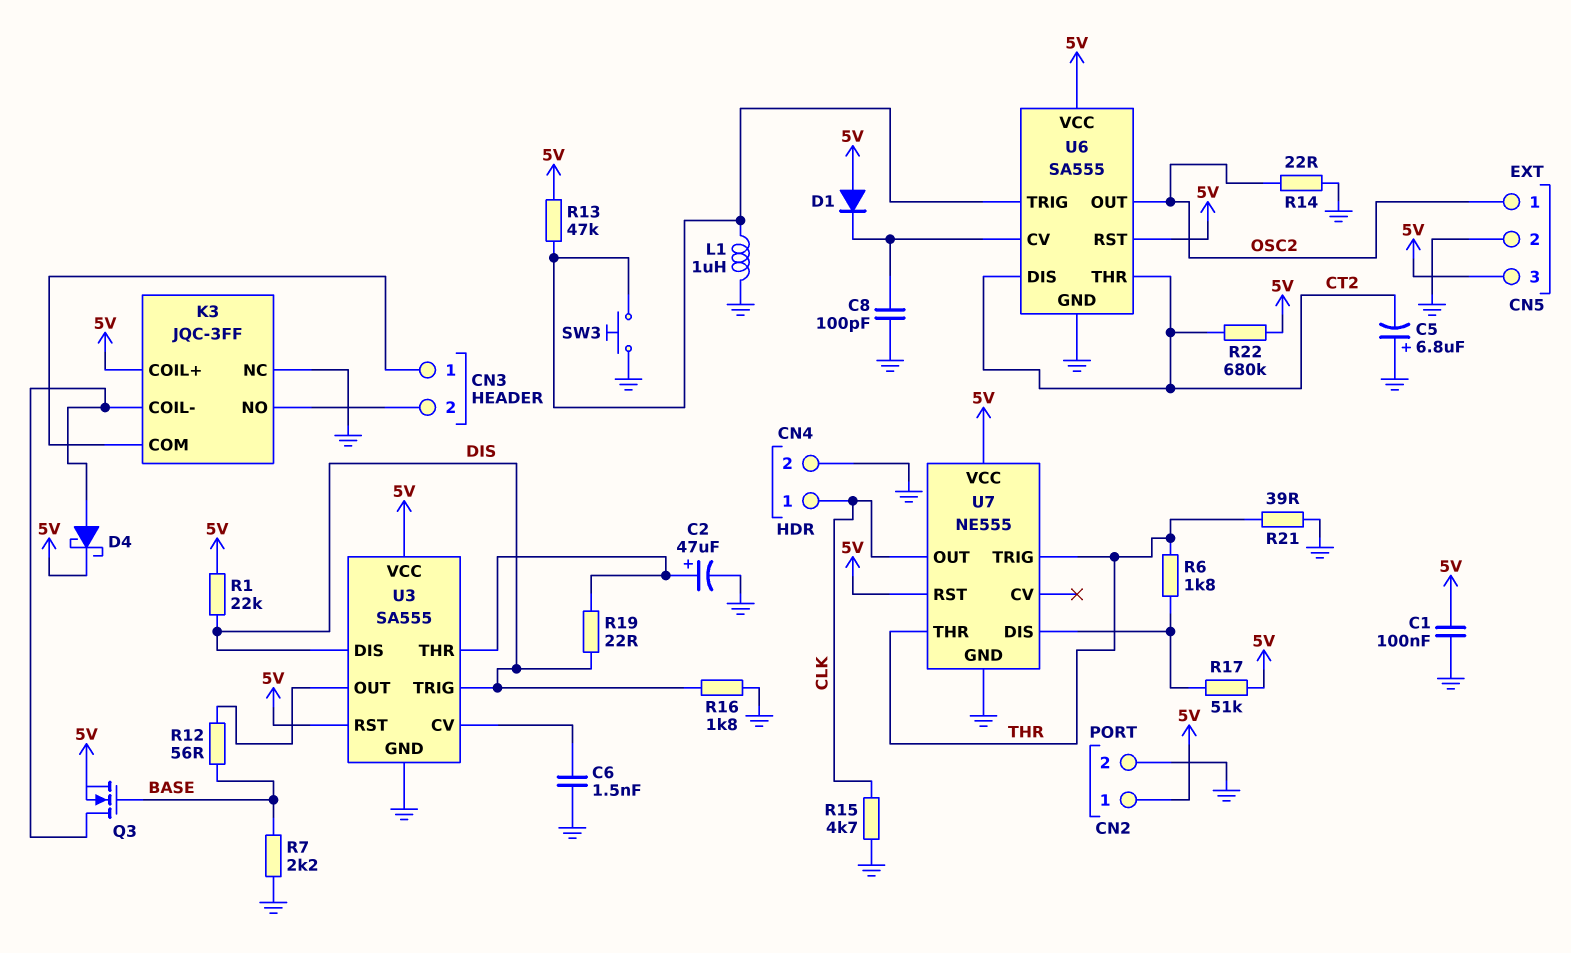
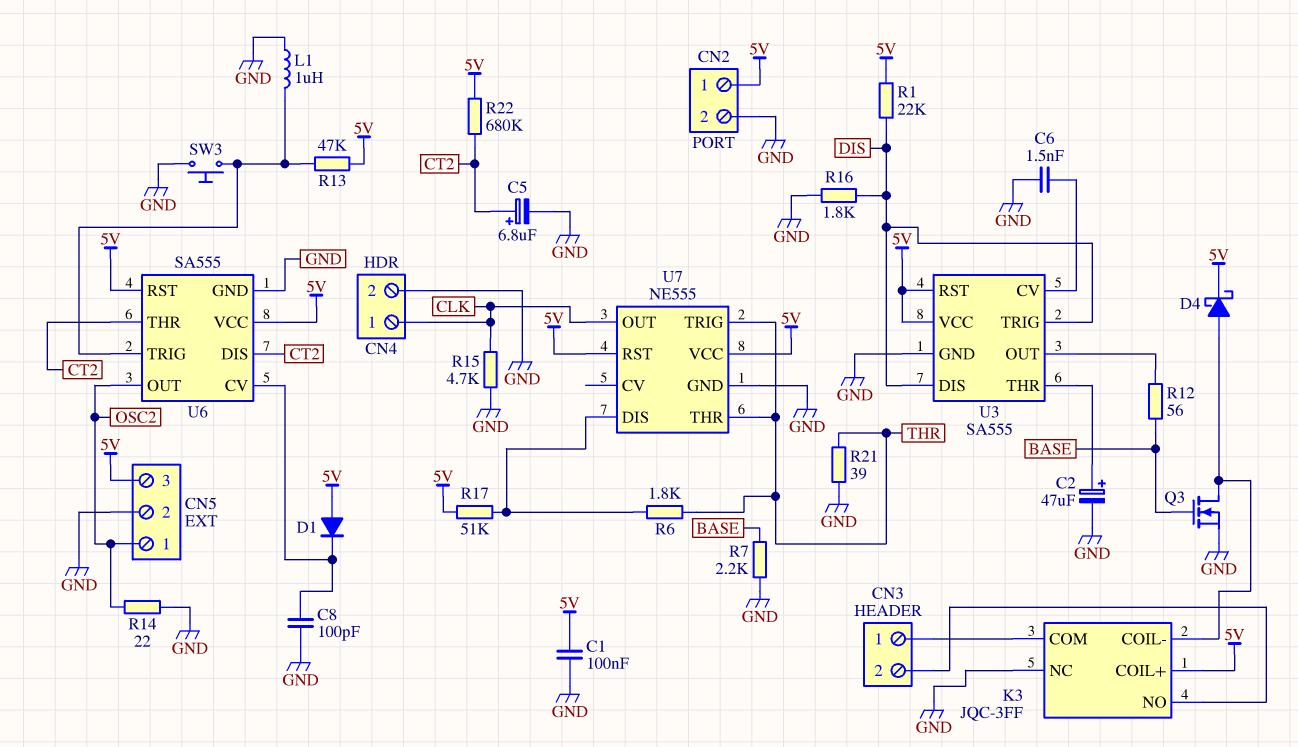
C5: 6.8uF (plus GND, minus CT2) -> 6.8uF (plus CT2, minus GND)
Q3: NMOS (G BASE, D K3/COIL-, S 5V) -> NMOS (G BASE, D K3/COIL-, S GND)
R19: 22 (DIS, U3/THR) -> none

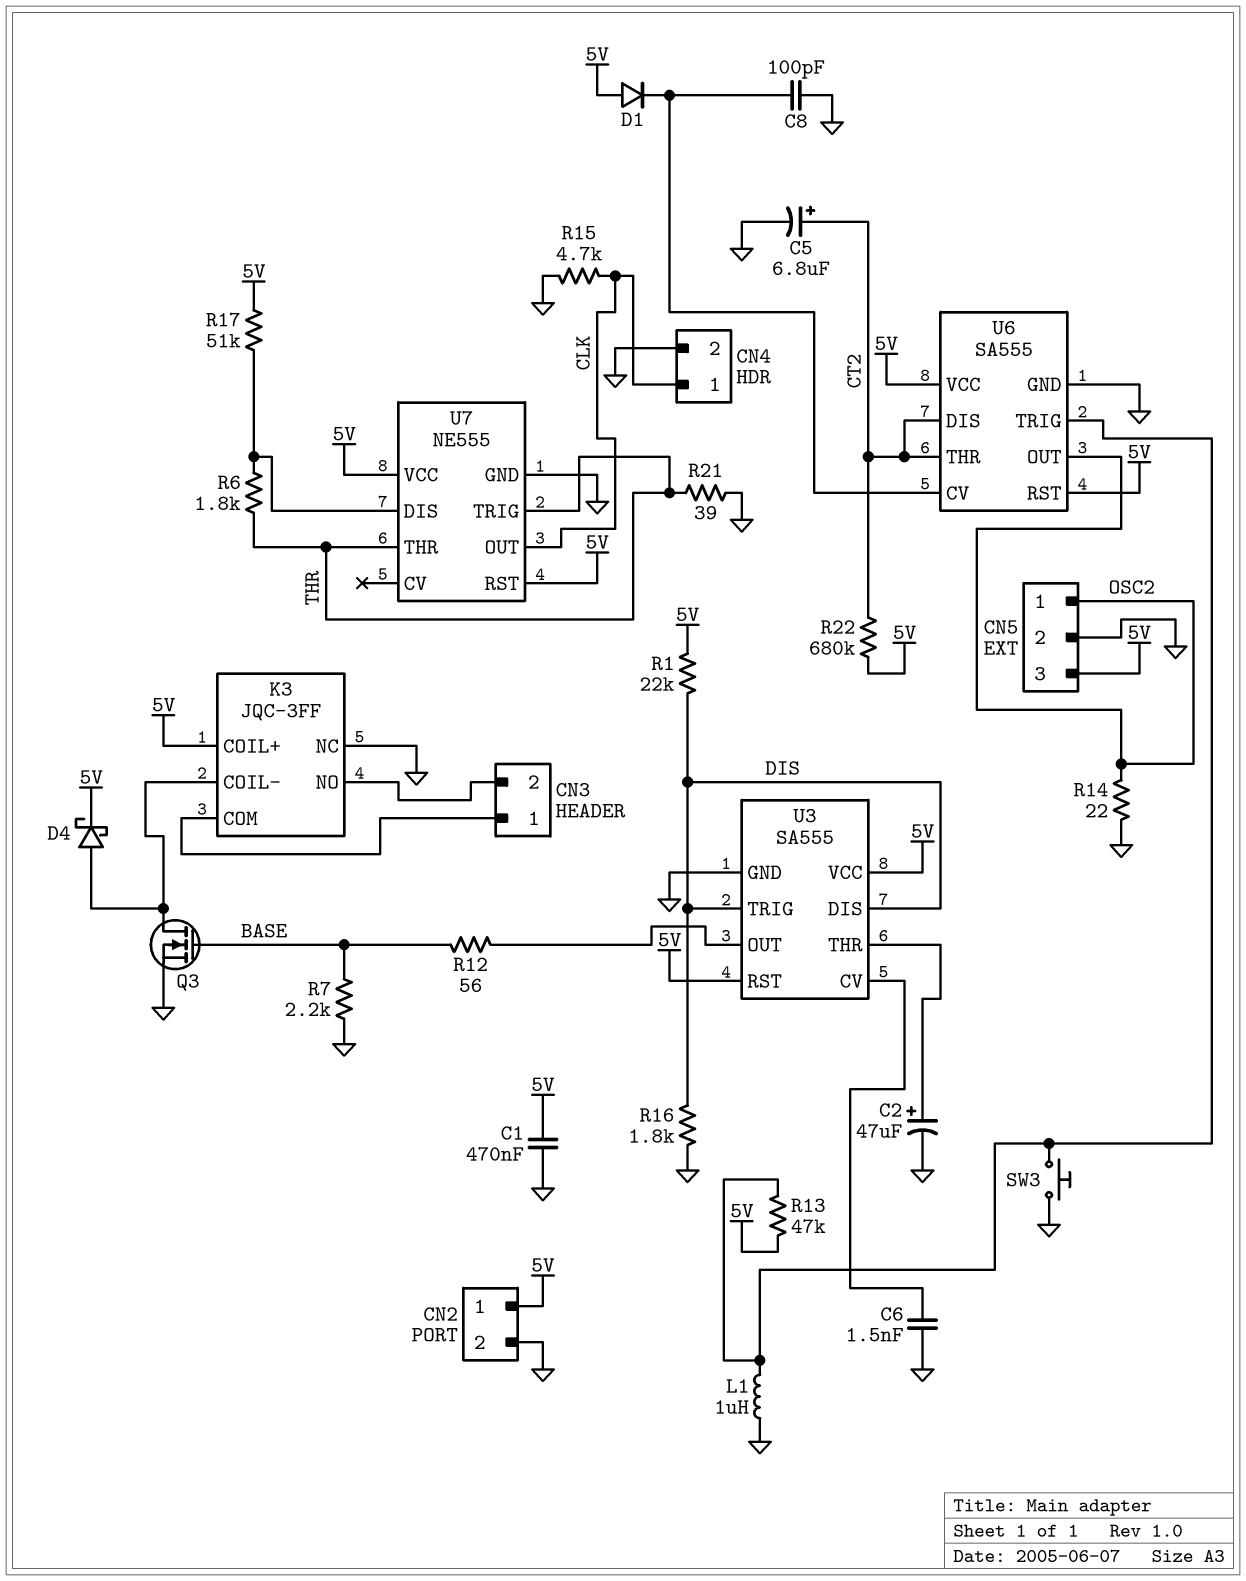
C1: 100nF (5V, GND) -> 470nF (5V, GND)

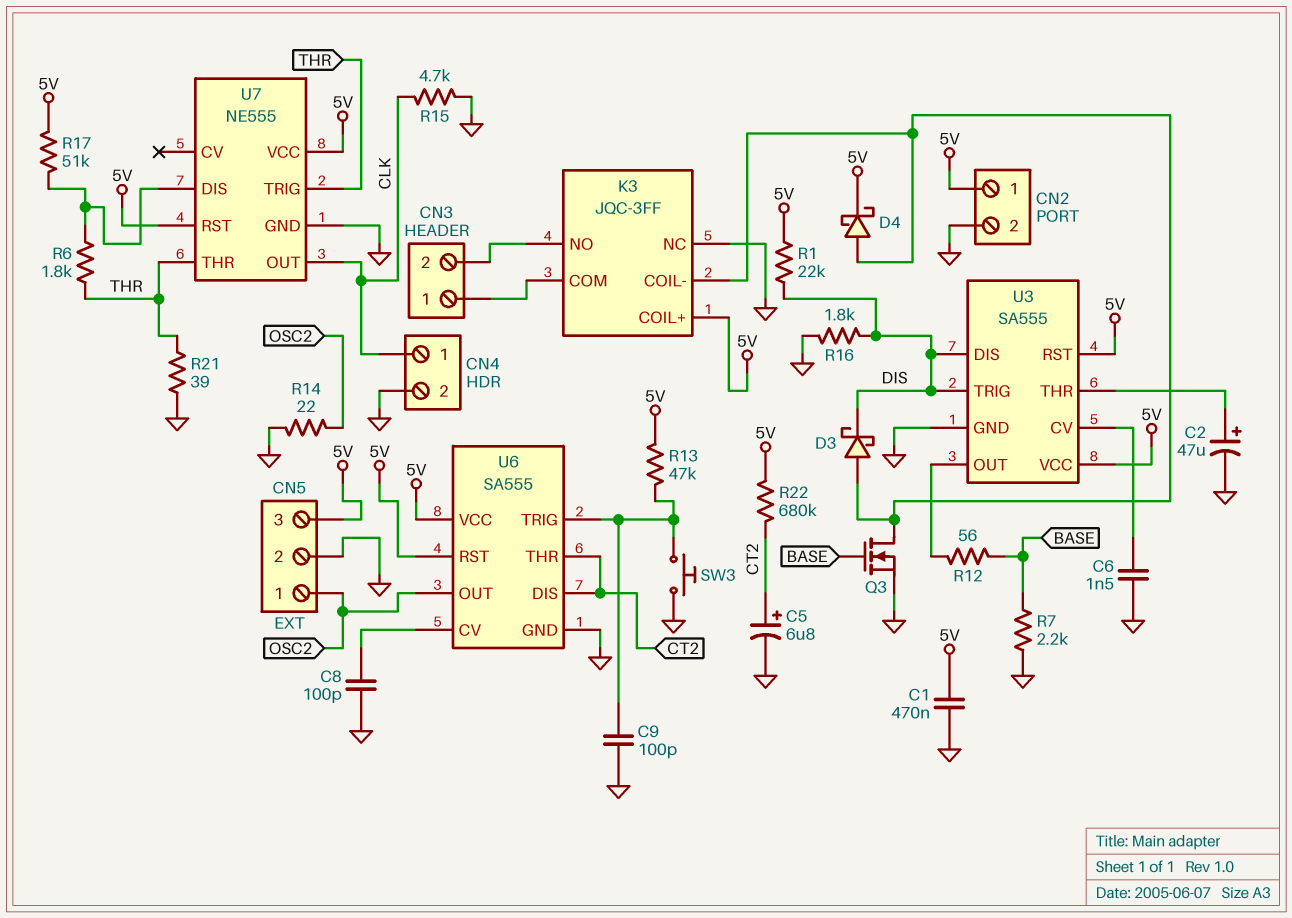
C9: none -> 100pF (GND, U6/TRIG)
D1: diode (A 5V, K U6/CV) -> none
D3: none -> schottky (A K3/COIL-, K DIS)
L1: 1uH (GND, U6/TRIG) -> none

